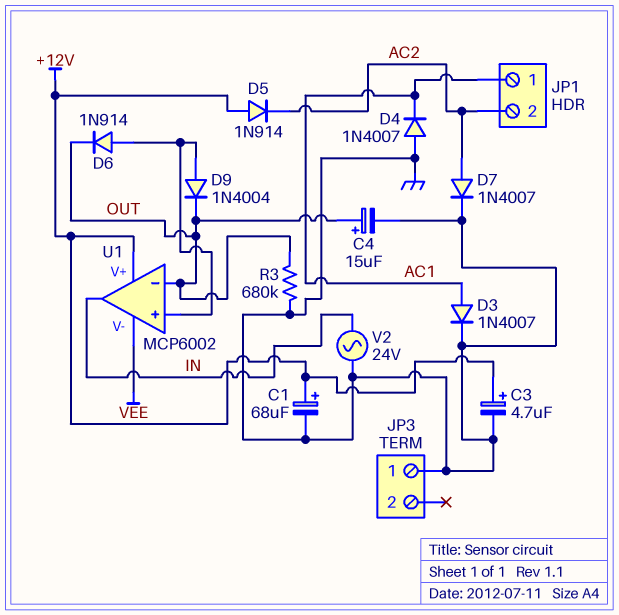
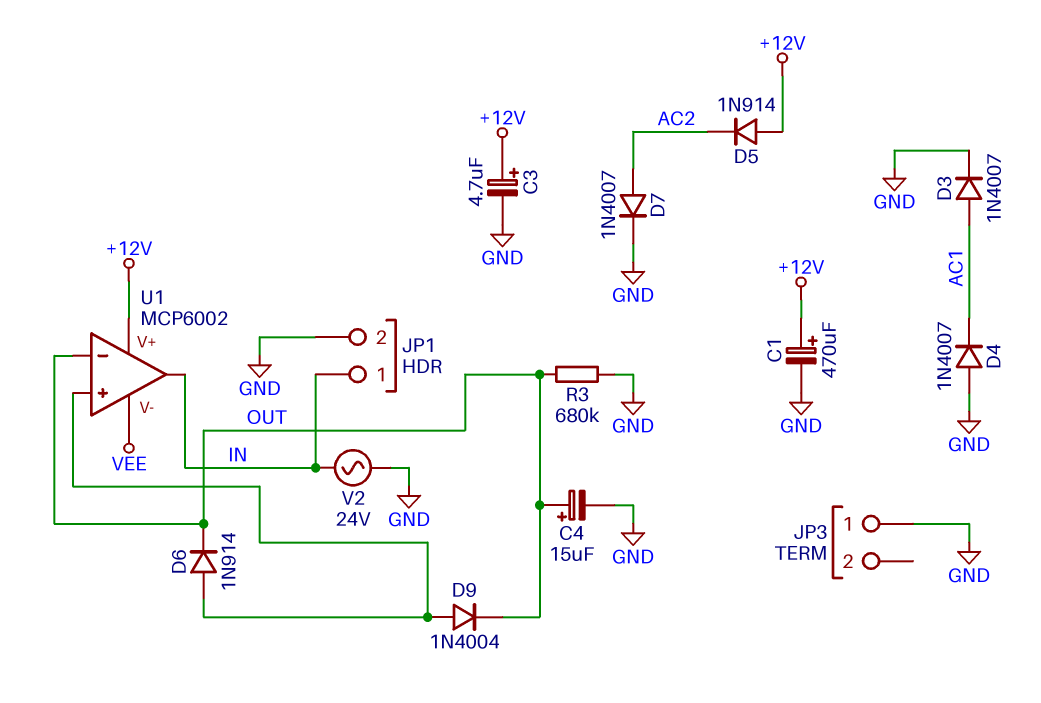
C1: 68uF (plus +12V, minus GND) -> 470uF (plus +12V, minus GND)
JP1 pin 1: AC1 -> IN
JP1 pin 2: AC2 -> GND

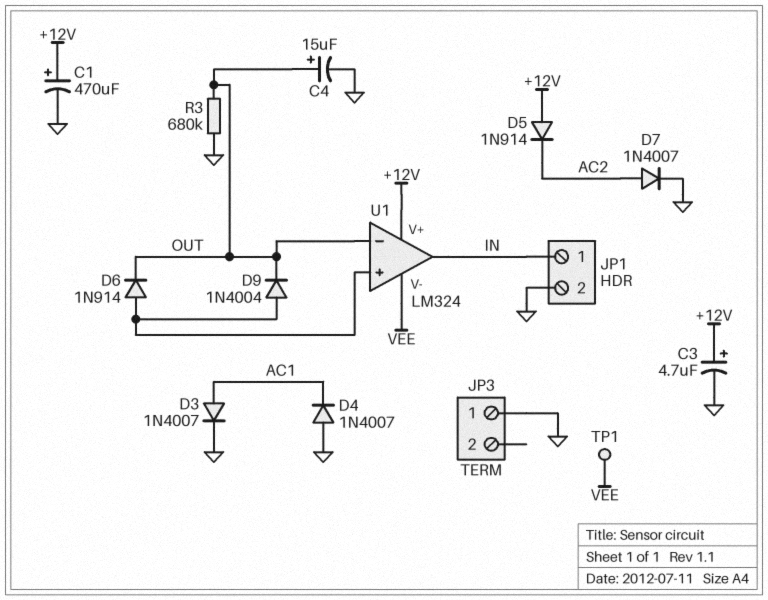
TP1: none -> test point (VEE)
U1: MCP6002 -> LM324
V2: AC 24V (GND, IN) -> none

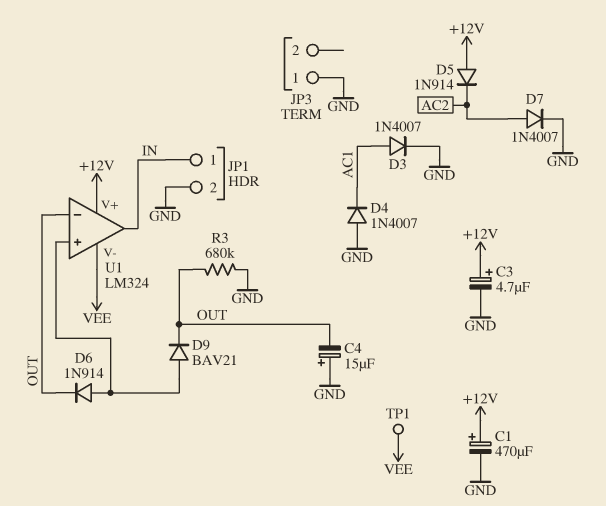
C4: 15uF (plus OUT, minus GND) -> 15uF (plus GND, minus OUT)
D9: diode 1N4004 (A U1/in+, K OUT) -> diode BAV21 (A U1/in+, K OUT)

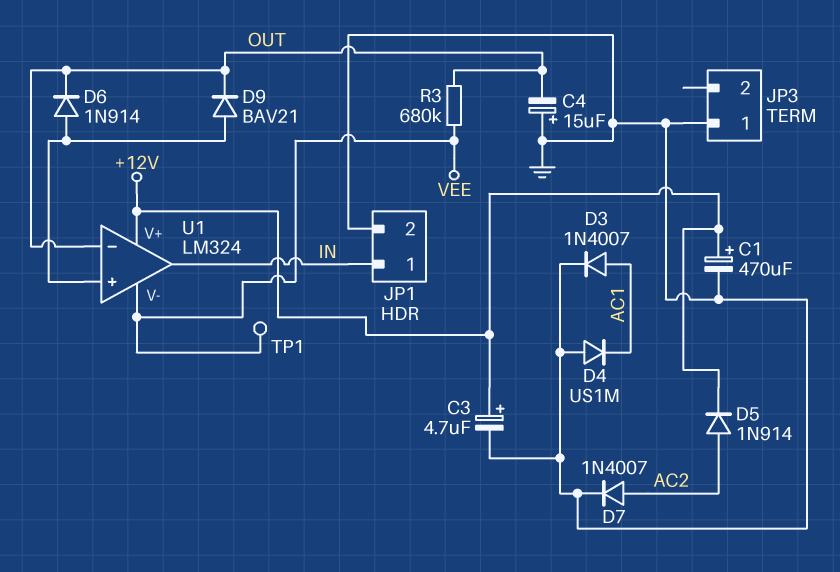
D4: diode 1N4007 (A GND, K AC1) -> diode US1M (A GND, K AC1)
D5: diode 1N914 (A +12V, K AC2) -> diode 1N914 (A AC2, K +12V)
R3: 680k (GND, OUT) -> 680k (OUT, VEE)

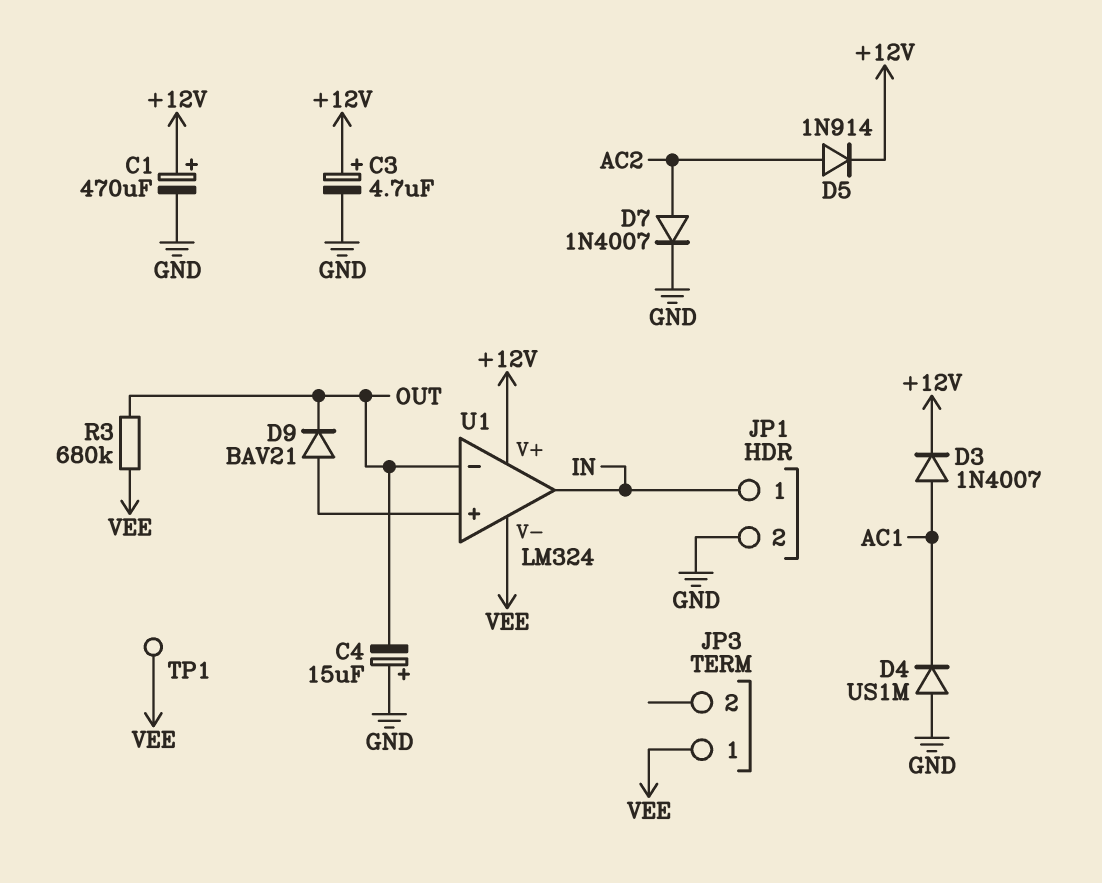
D3: diode 1N4007 (A AC1, K GND) -> diode 1N4007 (A AC1, K +12V)
D6: diode 1N914 (A U1/in+, K OUT) -> none
JP3 pin 1: GND -> VEE

